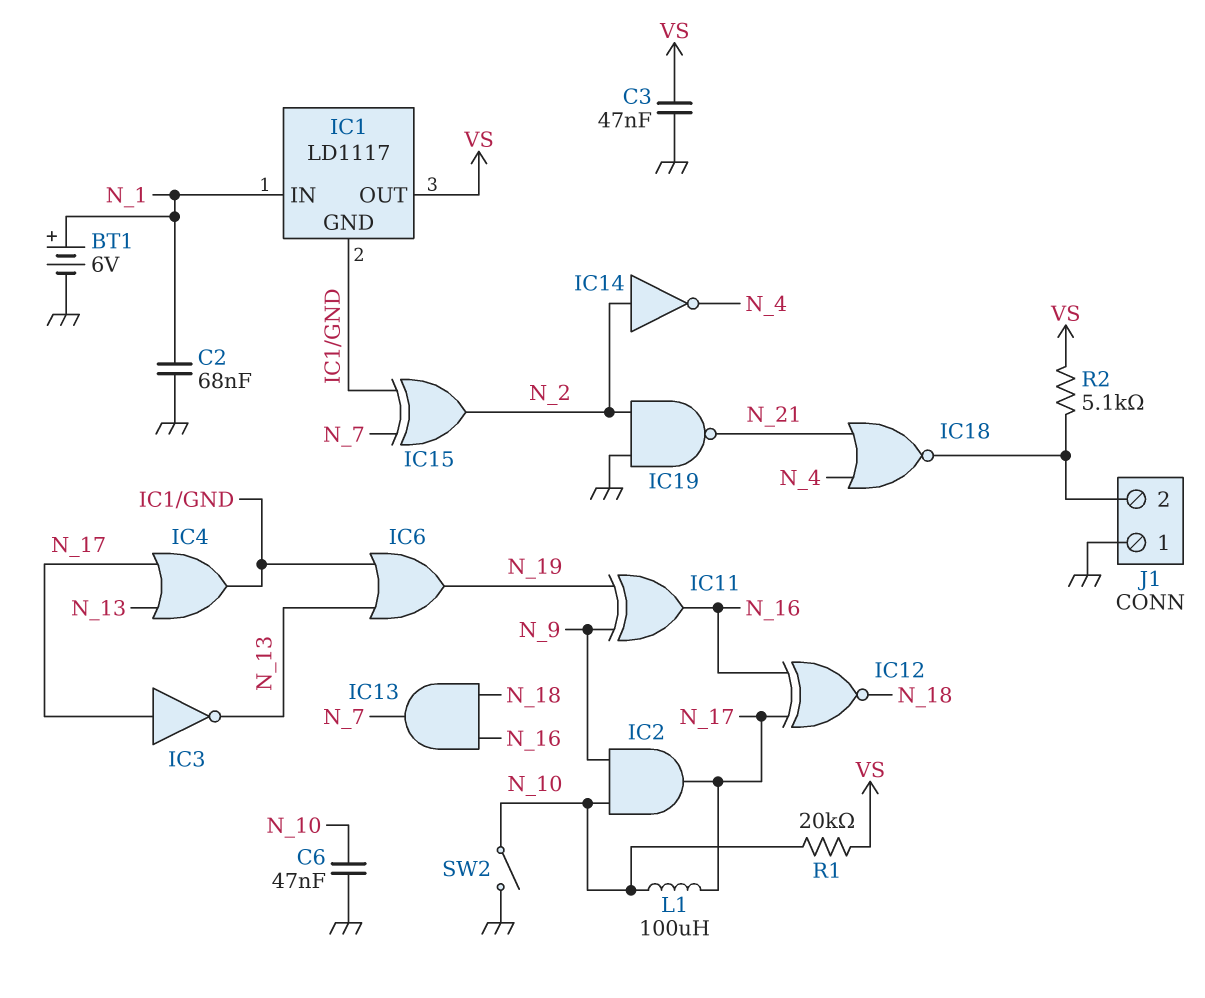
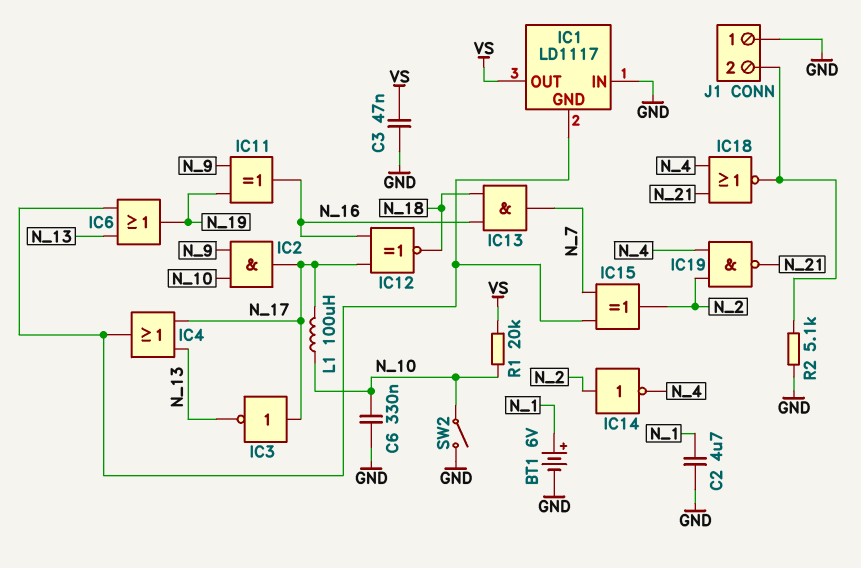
C2: 68nF (GND, N_1) -> 4.7uF (GND, N_1)
C6: 47nF (GND, N_10) -> 330nF (GND, N_10)
IC1 pin IN: N_1 -> GND
IC19: NAND (in GND, in N_2, out N_21) -> NAND (in N_2, in N_4, out N_21)
R2: 5.1k (J1/2, VS) -> 5.1k (GND, J1/2)

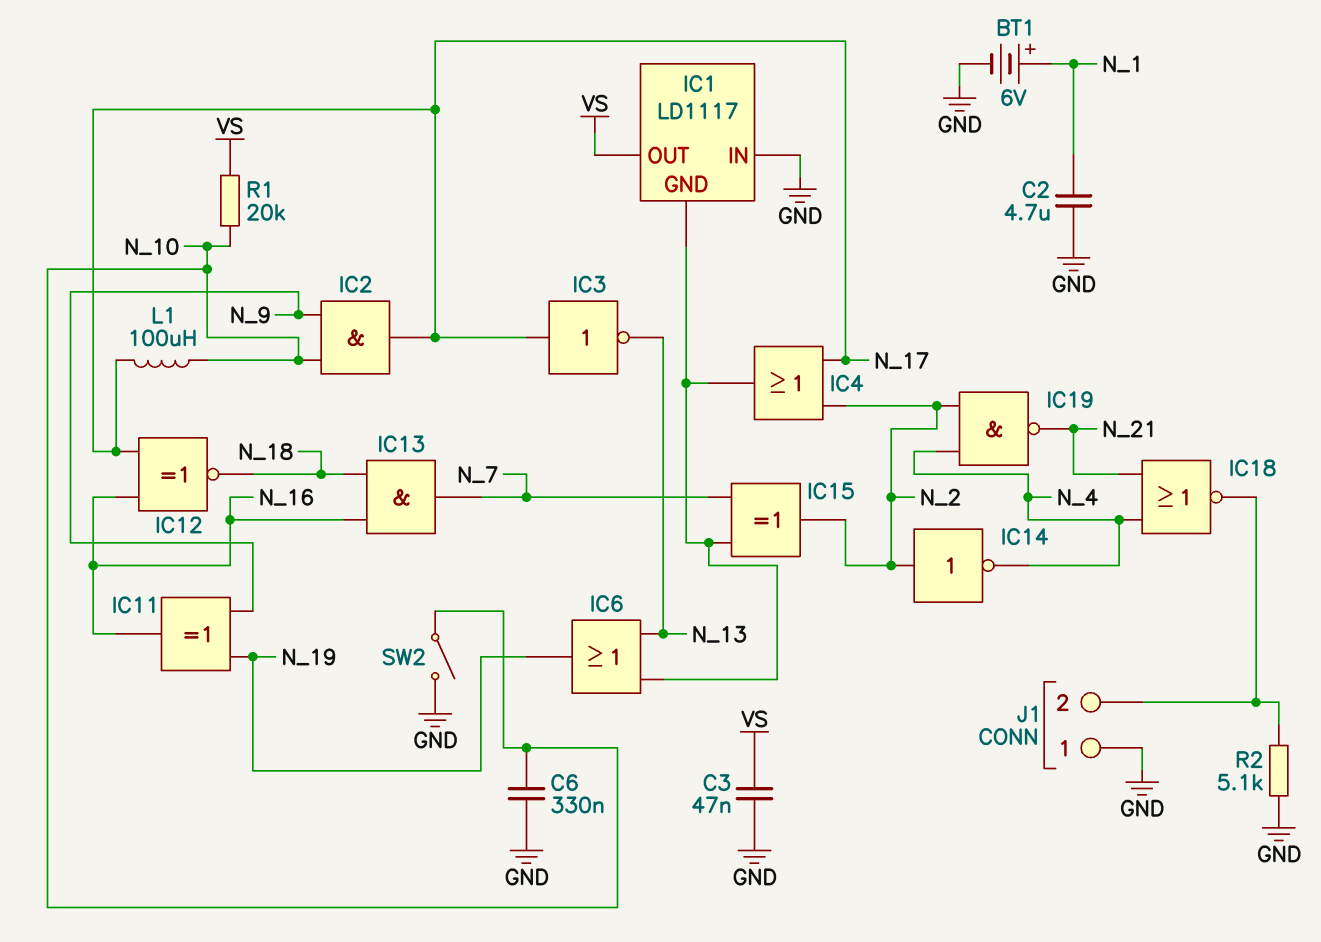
IC4: OR (in N_13, in N_17, out IC1/GND) -> OR (in N_2, in N_17, out IC1/GND)

